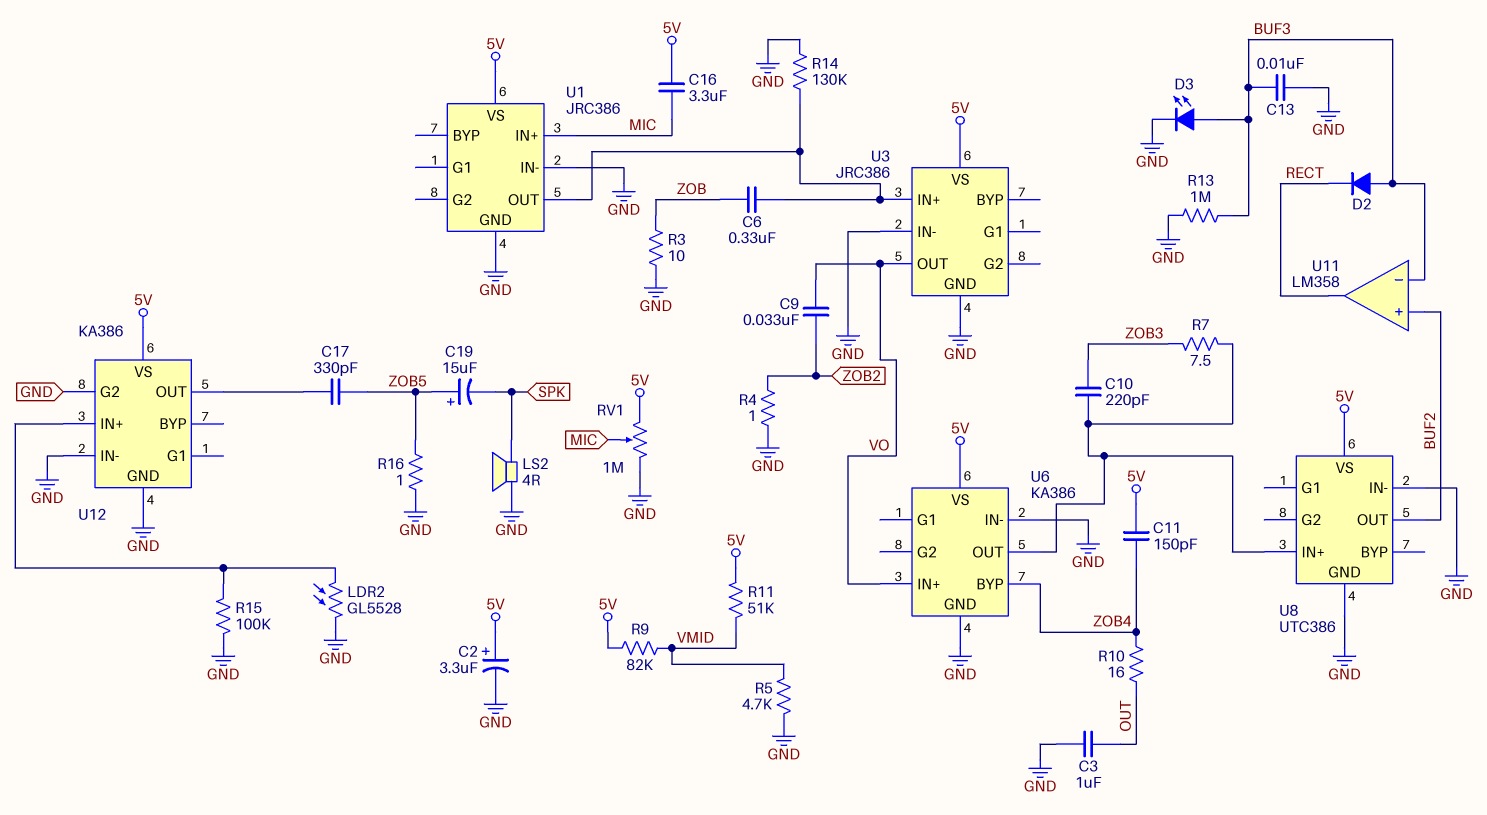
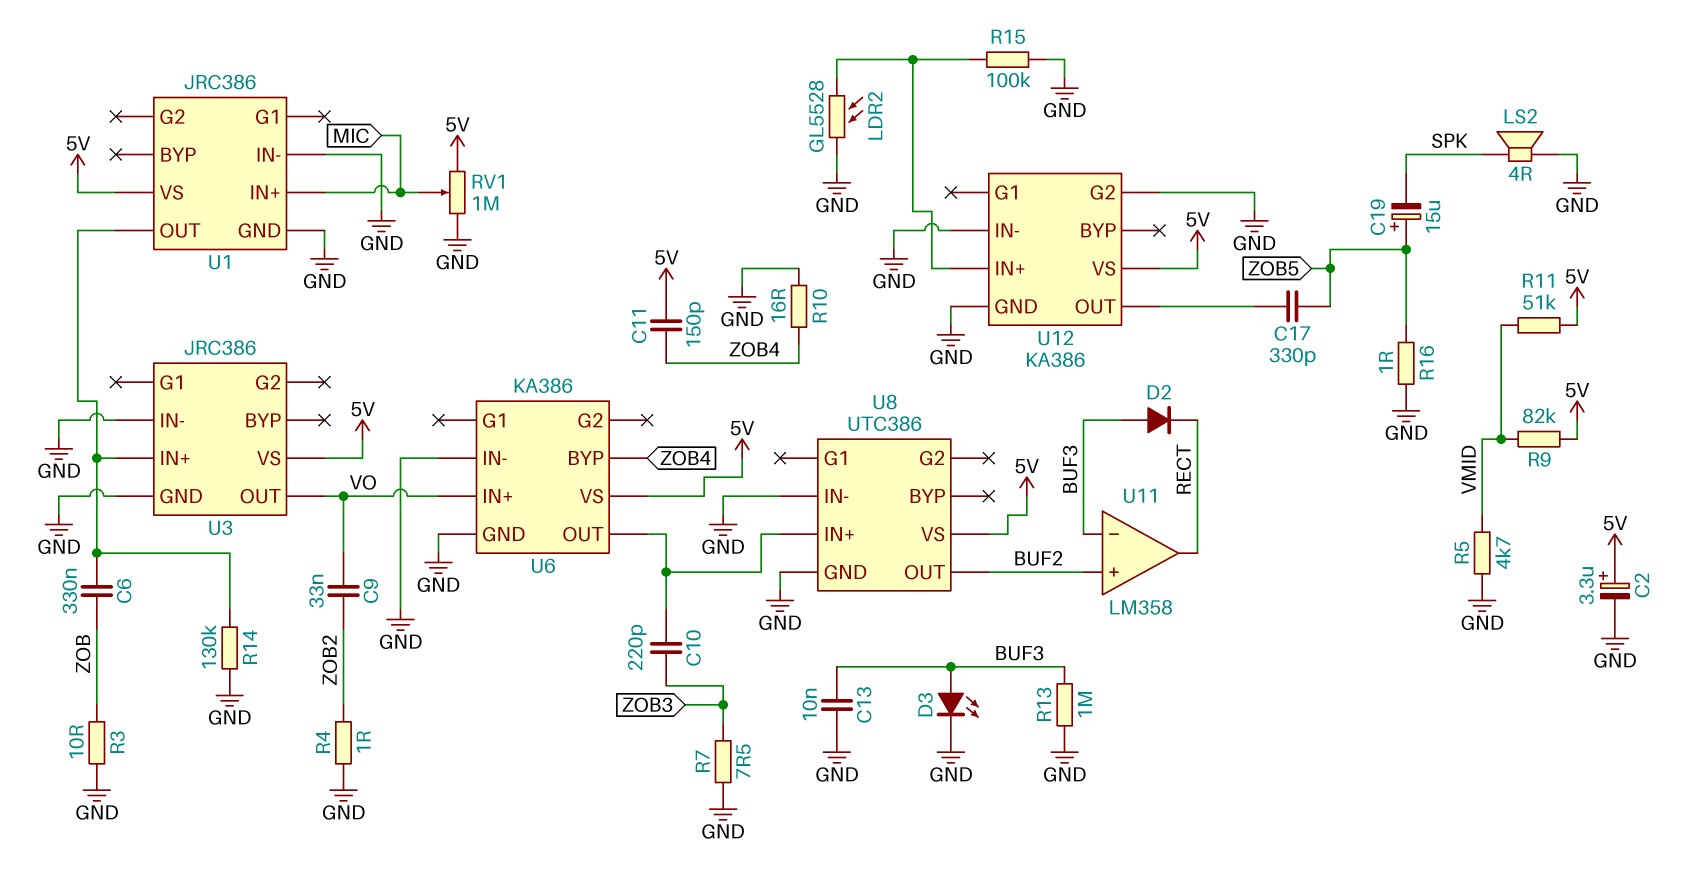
C3: 1uF (GND, OUT) -> none
C16: 3.3uF (5V, MIC) -> none
R7: 7.5 (U6/OUT, ZOB3) -> 7.5 (GND, ZOB3)
R10: 16 (OUT, ZOB4) -> 16 (GND, ZOB4)

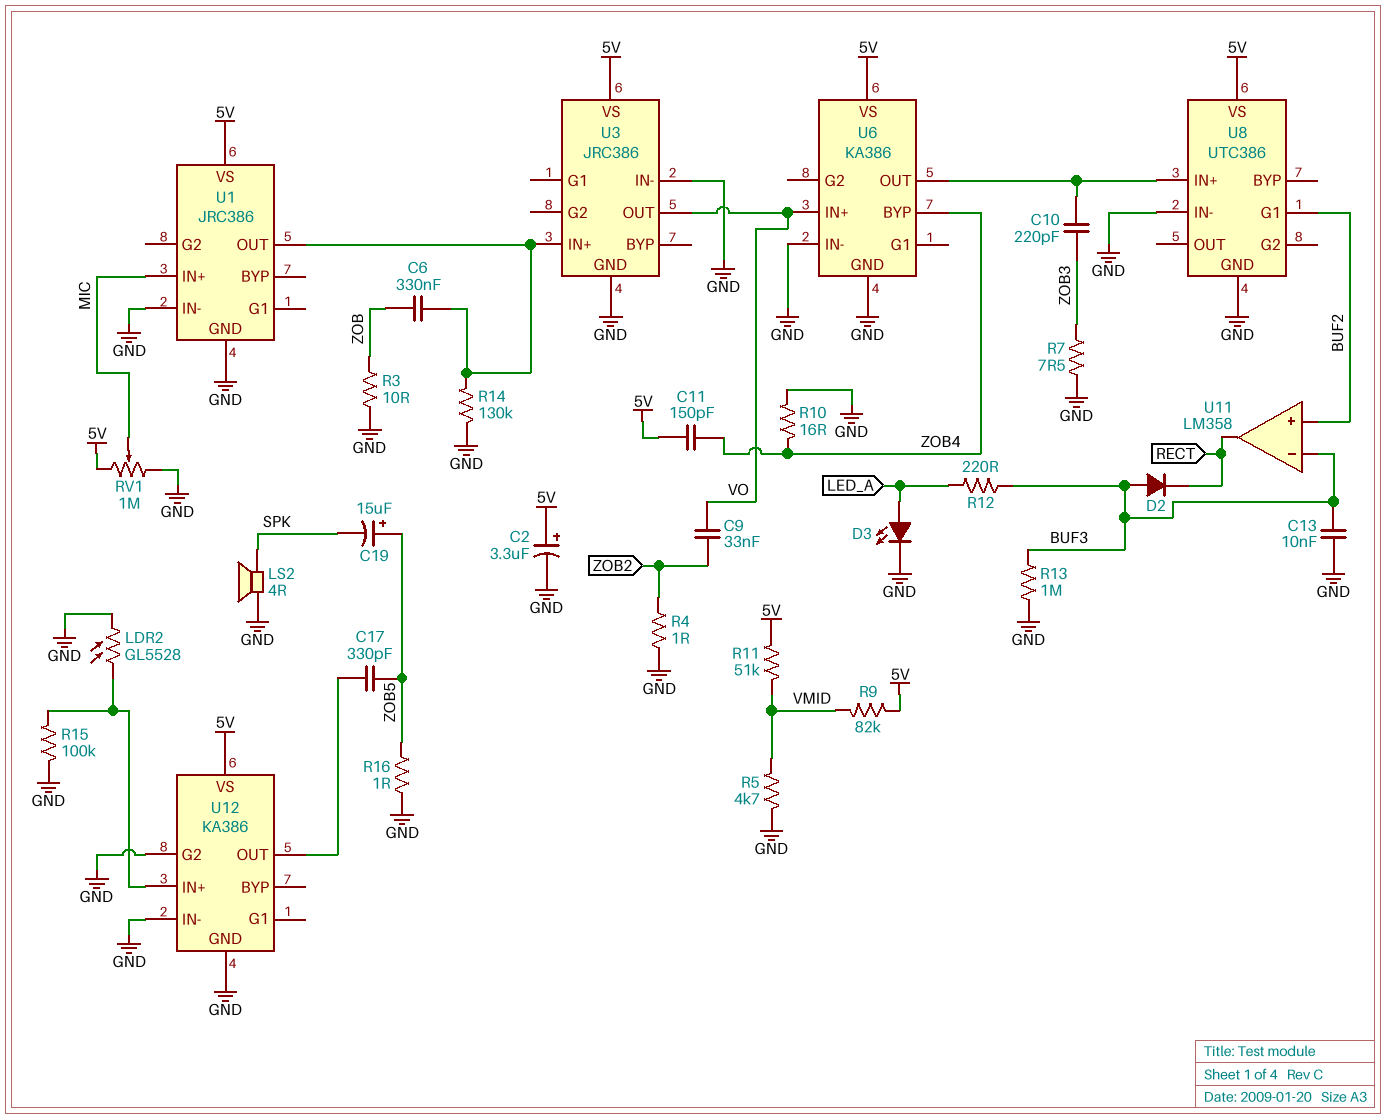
D3: LED (A BUF3, K GND) -> LED (A LED_A, K GND)
R12: none -> 220 (BUF3, LED_A)
U8 pin G1: none -> BUF2
U8 pin OUT: BUF2 -> none

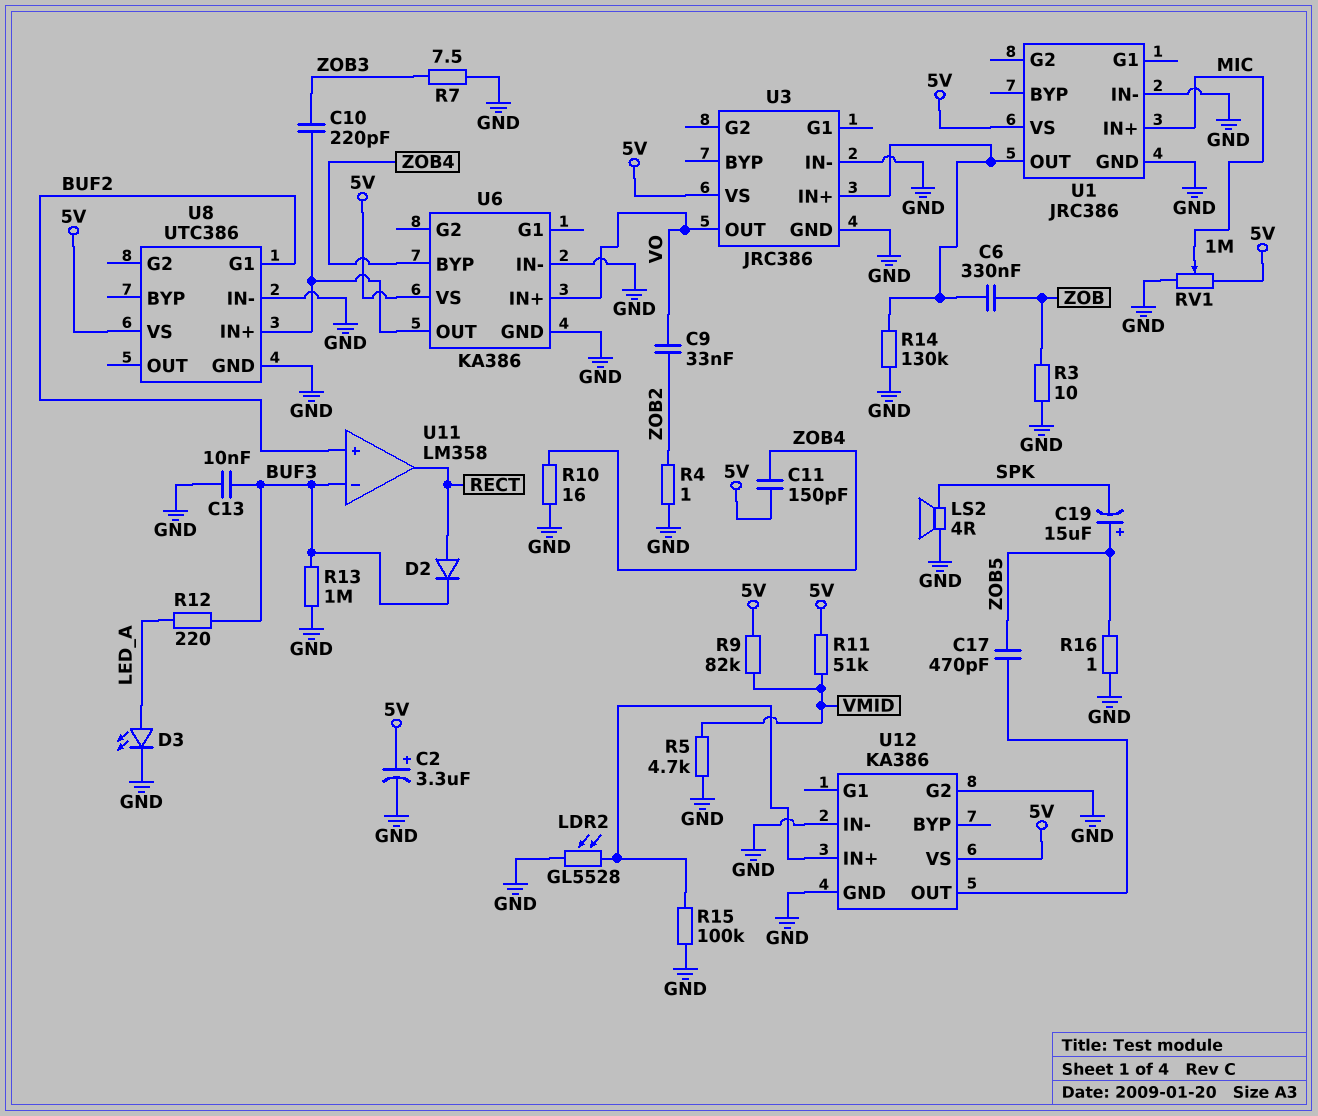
C17: 330pF (U12/OUT, ZOB5) -> 470pF (U12/OUT, ZOB5)
D2: diode (A BUF3, K RECT) -> diode (A RECT, K BUF3)

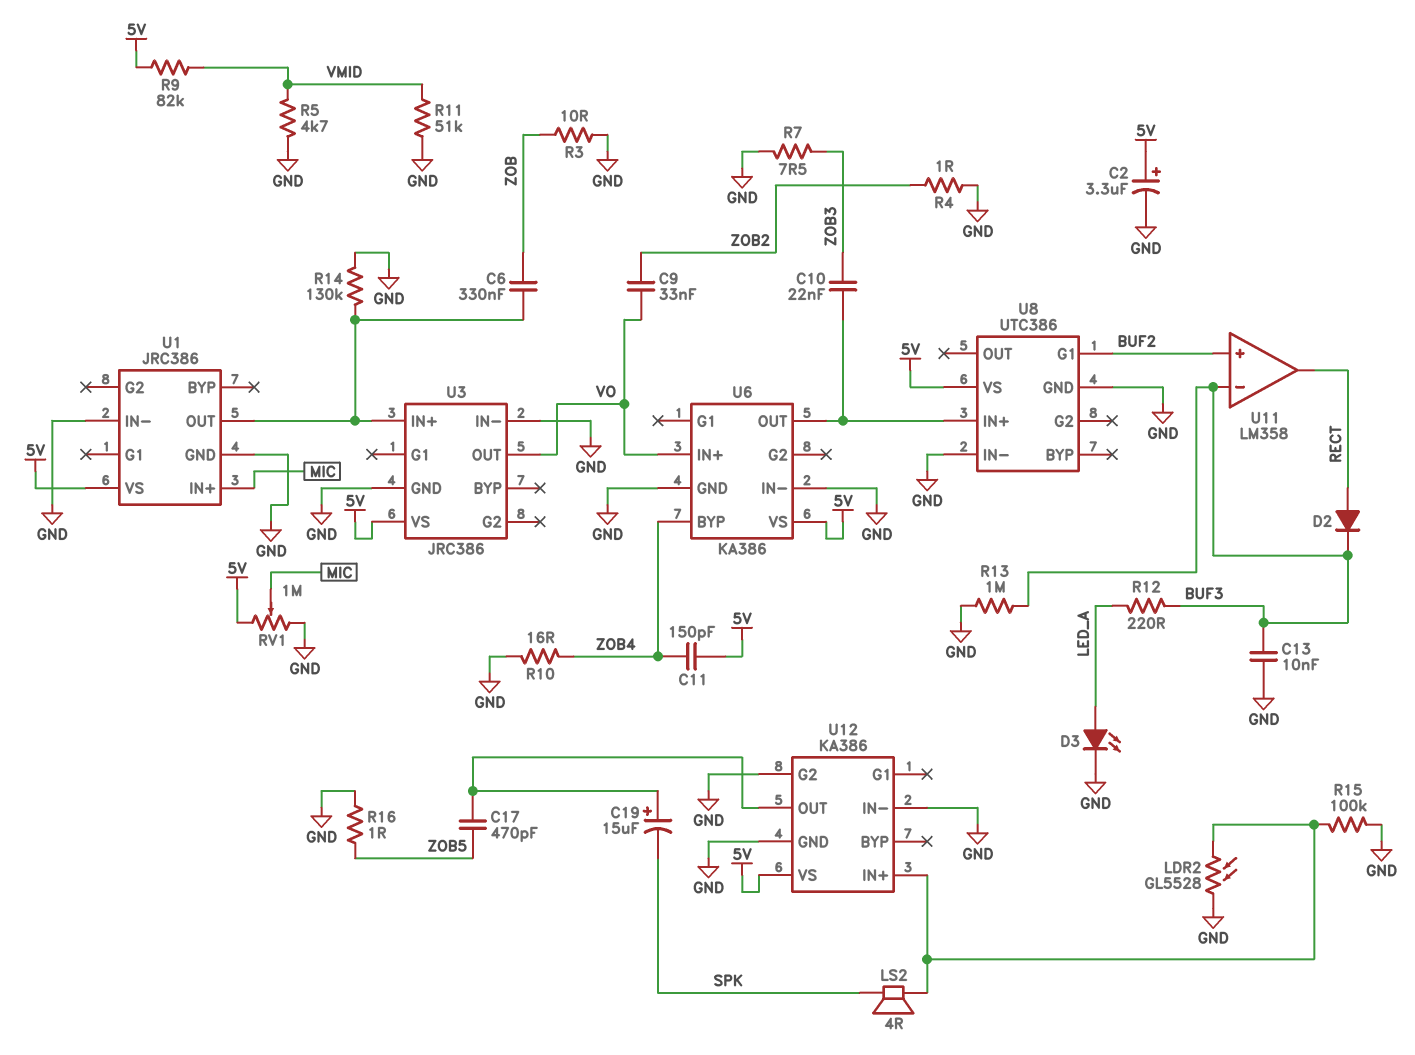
C10: 220pF (U6/OUT, ZOB3) -> 22nF (U6/OUT, ZOB3)
C19: 15uF (plus ZOB5, minus SPK) -> 15uF (plus U12/OUT, minus SPK)
LS2: speaker 4R (GND, SPK) -> speaker 4R (SPK, U12/IN+)
R11: 51k (5V, VMID) -> 51k (GND, VMID)

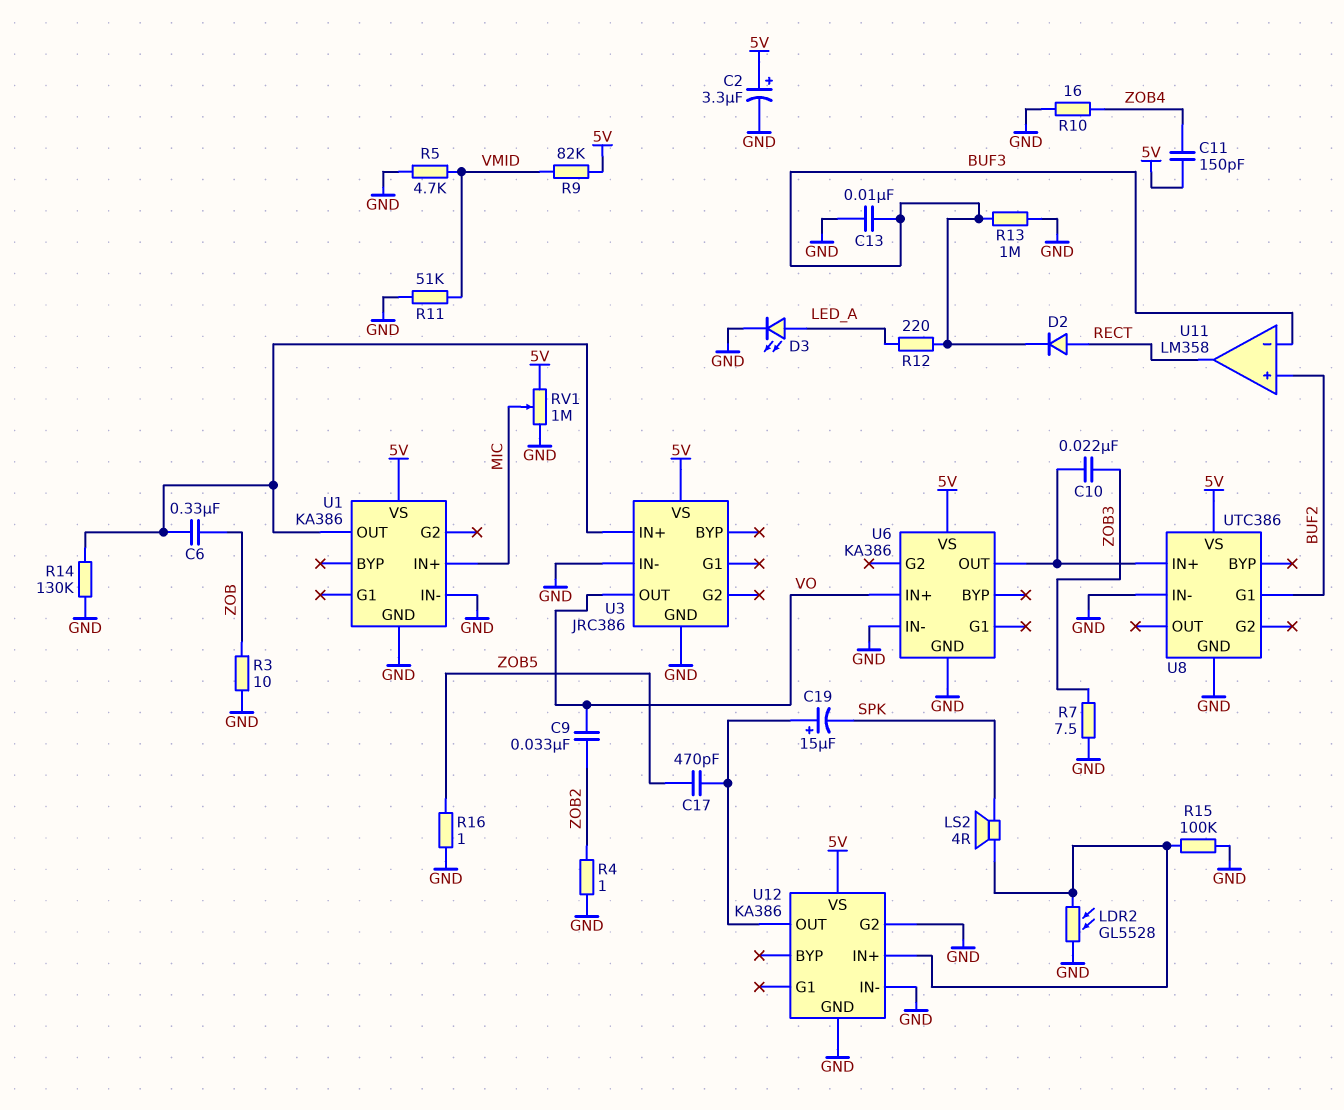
U1: JRC386 -> KA386
U6 pin BYP: ZOB4 -> none

